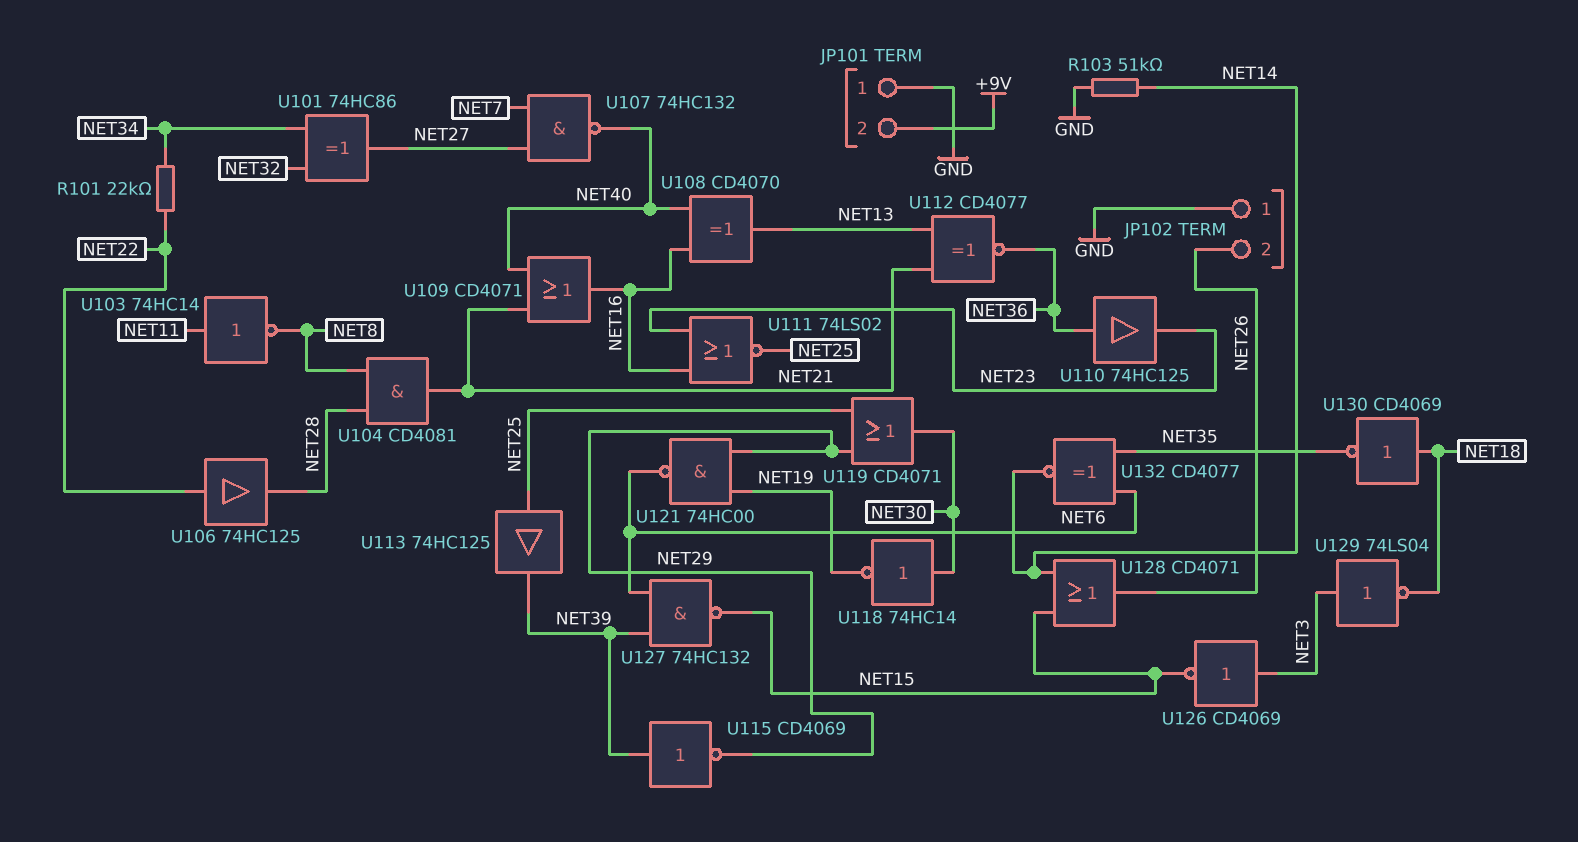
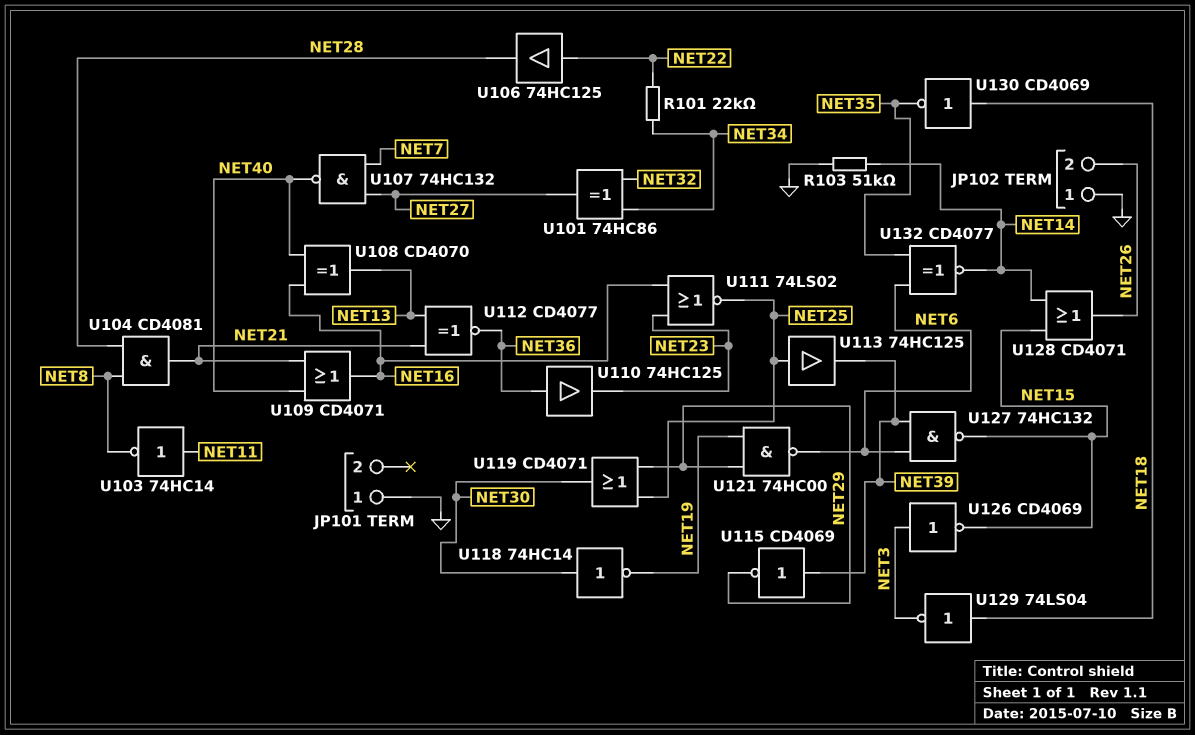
JP101 pin 2: +9V -> none
U129: NOT 74LS04 (in NET3, out NET18) -> NOT 74LS04 (in NET18, out NET3)

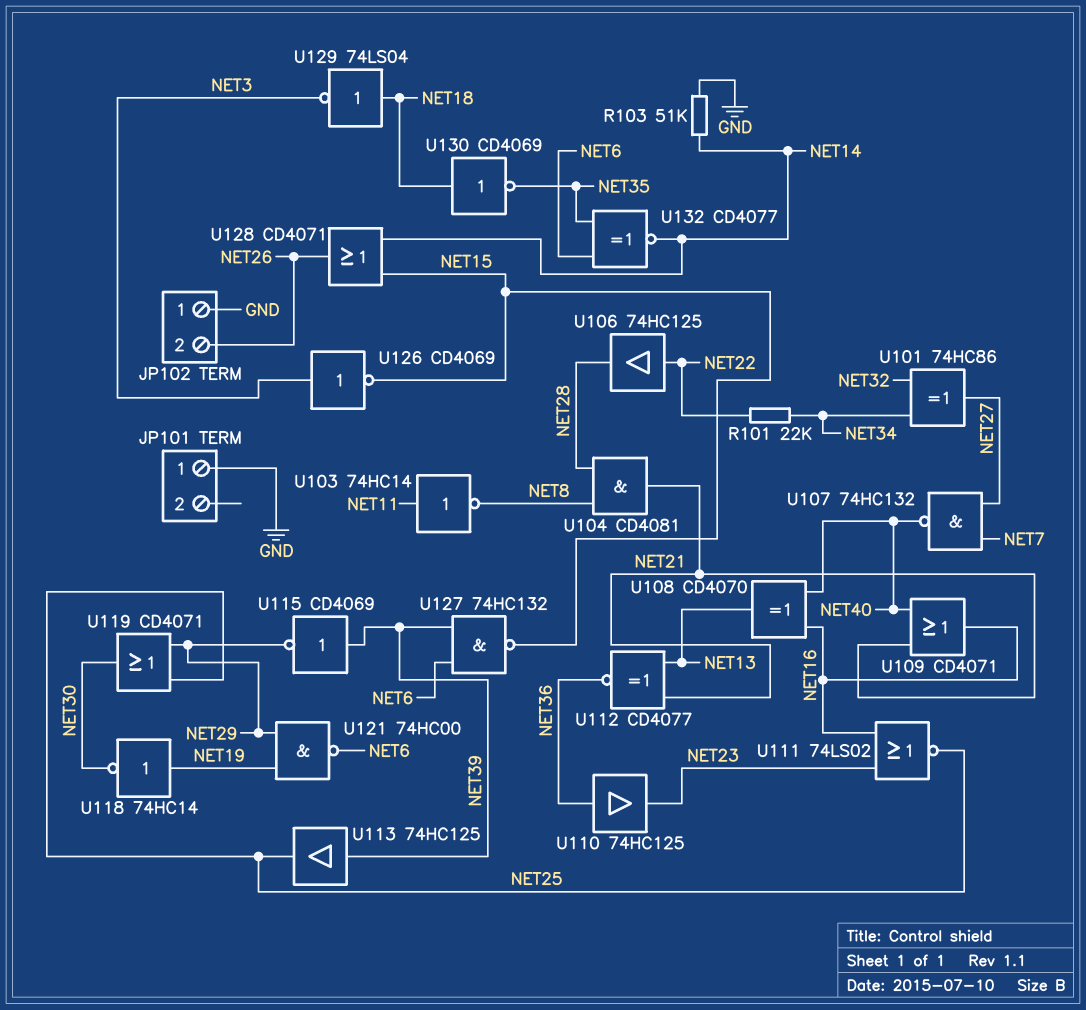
U113: buffer 74HC125 (in NET25, out NET39) -> buffer 74HC125 (in NET39, out NET25)
U118: NOT 74HC14 (in NET30, out NET19) -> NOT 74HC14 (in NET19, out NET30)

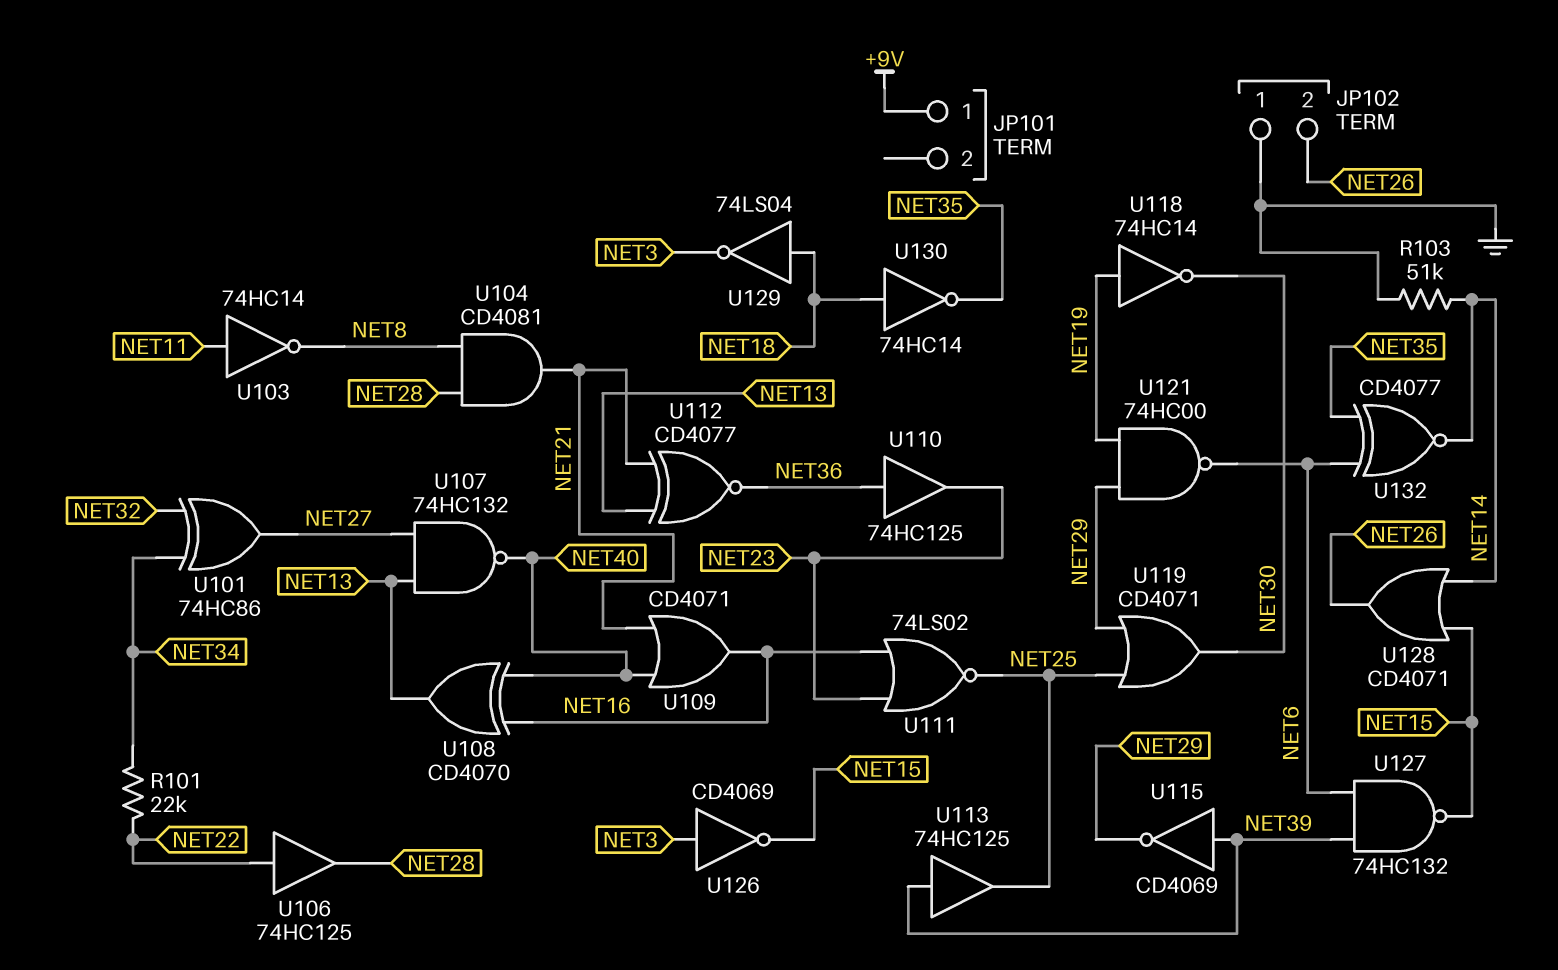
JP101 pin 1: GND -> +9V
U107: NAND 74HC132 (in NET7, in NET27, out NET40) -> NAND 74HC132 (in NET13, in NET27, out NET40)
U130: NOT CD4069 (in NET18, out NET35) -> NOT 74HC14 (in NET18, out NET35)

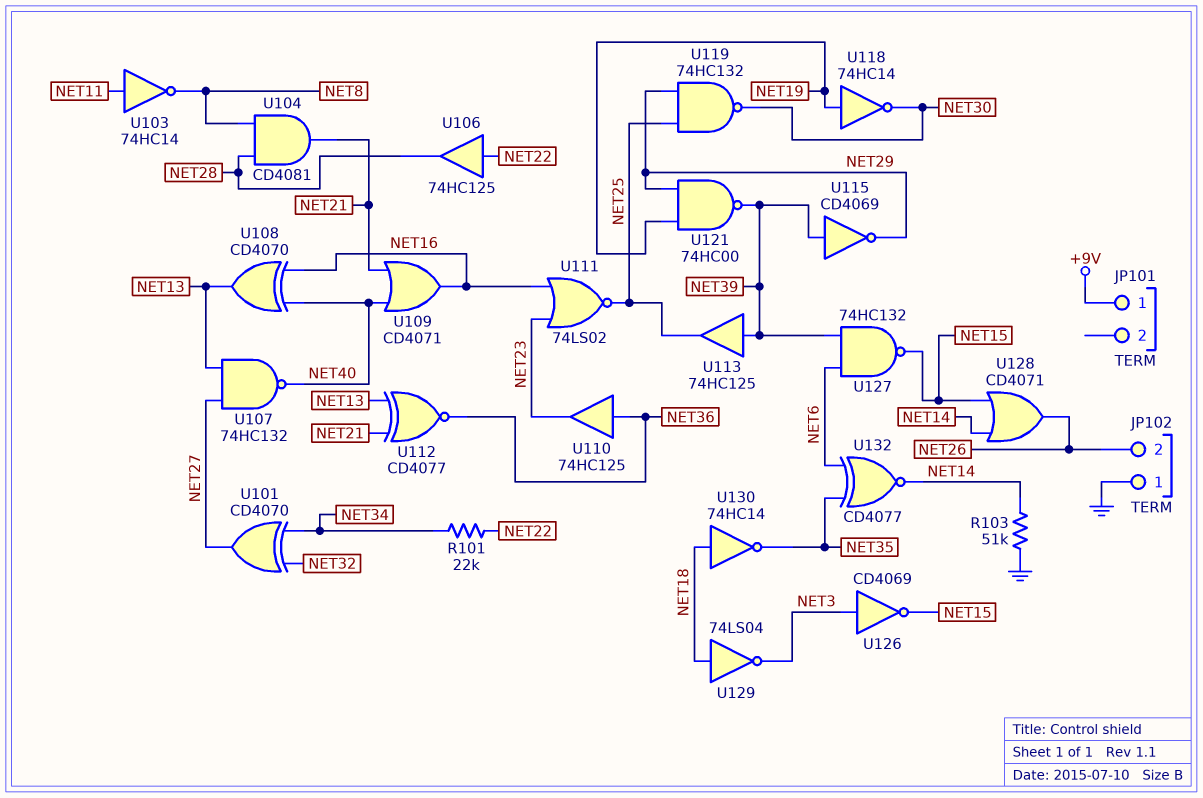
U101: XOR 74HC86 (in NET32, in NET34, out NET27) -> XOR CD4070 (in NET32, in NET34, out NET27)
U119: OR CD4071 (in NET25, in NET29, out NET30) -> NAND 74HC132 (in NET25, in NET29, out NET30)
U121: NAND 74HC00 (in NET19, in NET29, out NET6) -> NAND 74HC00 (in NET19, in NET29, out NET39)

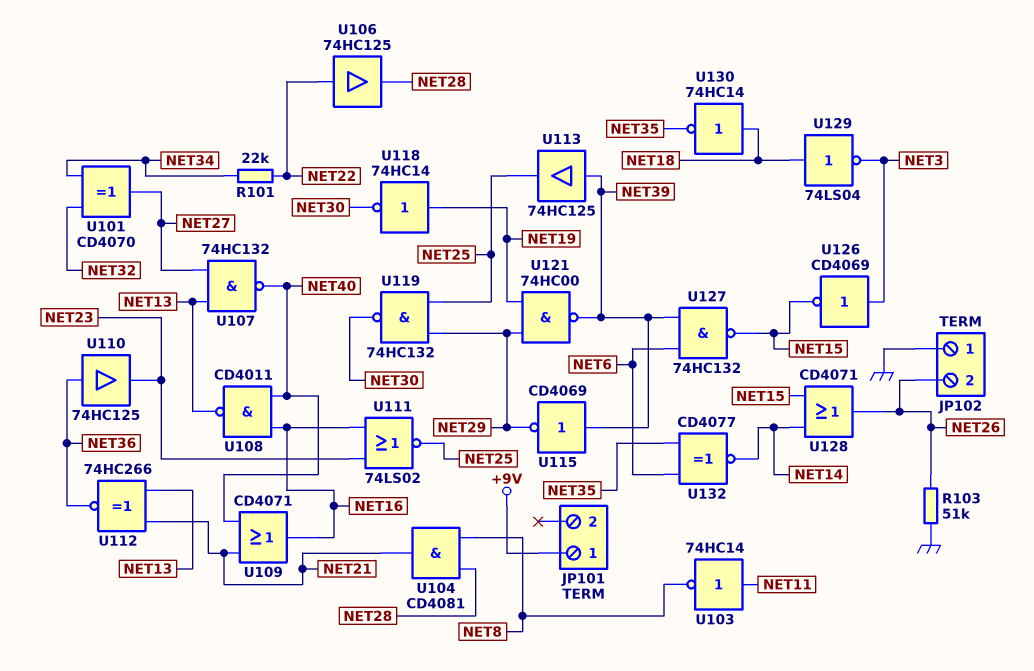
R103: 51k (GND, NET14) -> 51k (GND, NET26)
U108: XOR CD4070 (in NET16, in NET40, out NET13) -> NAND CD4011 (in NET16, in NET40, out NET13)
U112: XNOR CD4077 (in NET13, in NET21, out NET36) -> XNOR 74HC266 (in NET13, in NET21, out NET36)

